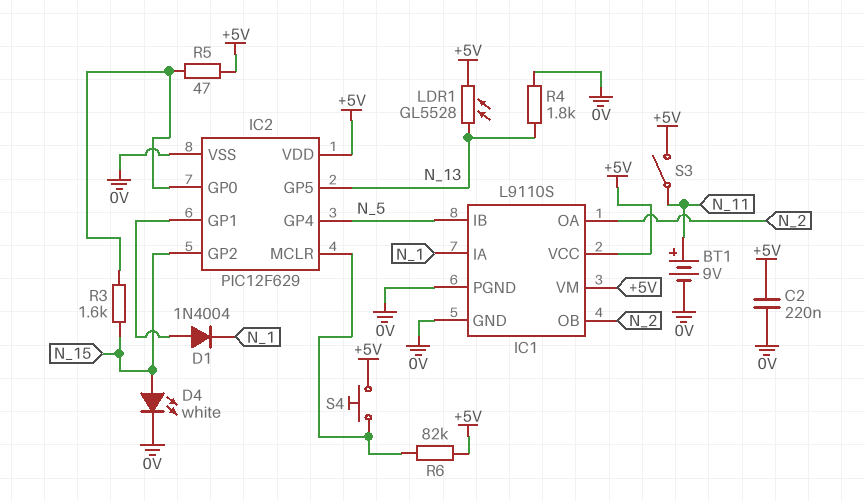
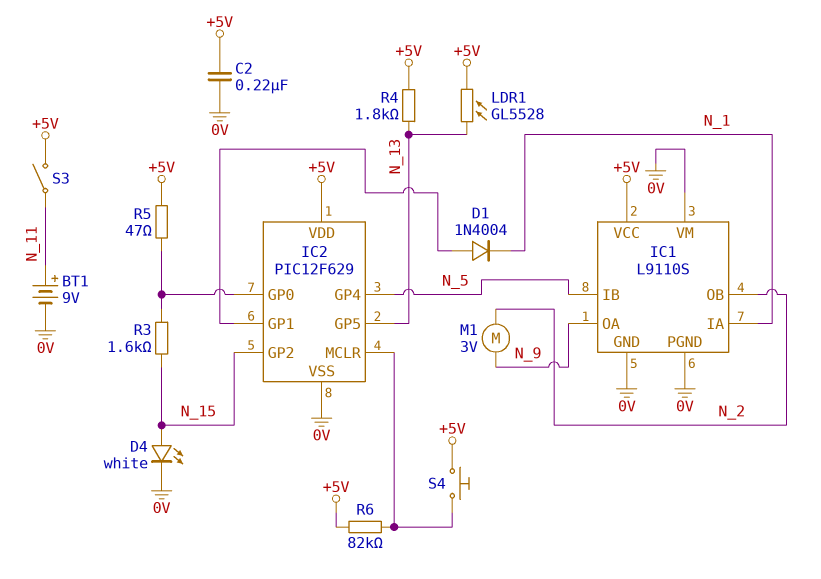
IC1 pin OA: N_2 -> N_9
IC1 pin VM: +5V -> 0V
M1: none -> motor 3V (N_2, N_9)
R4: 1.8k (0V, N_13) -> 1.8k (+5V, N_13)

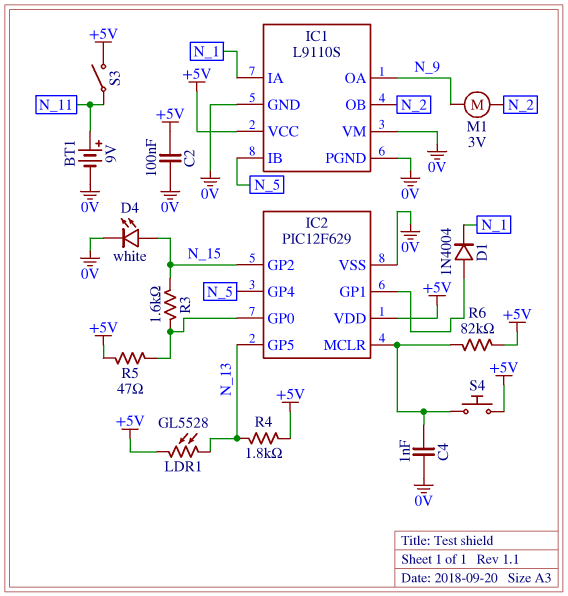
C2: 220nF (+5V, 0V) -> 100nF (+5V, 0V)
C4: none -> 1nF (0V, IC2/MCLR)

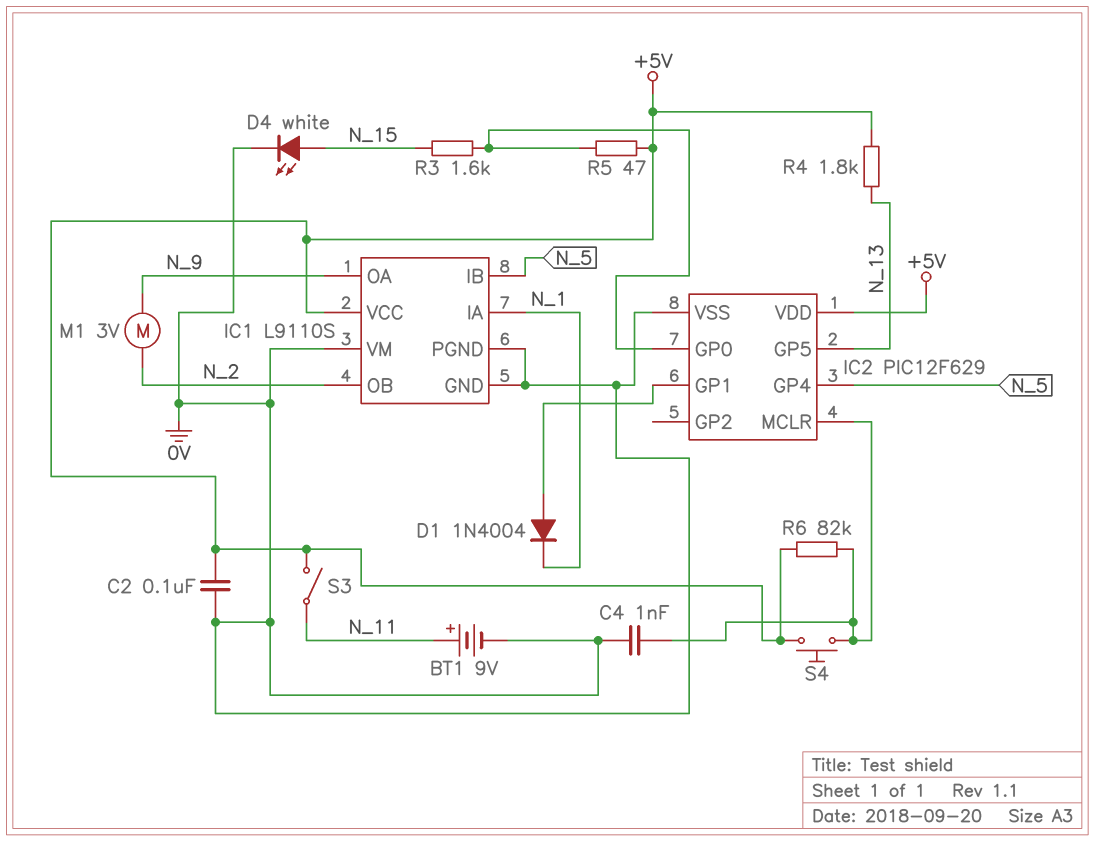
IC2 pin GP2: N_15 -> none
LDR1: GL5528 (+5V, N_13) -> none

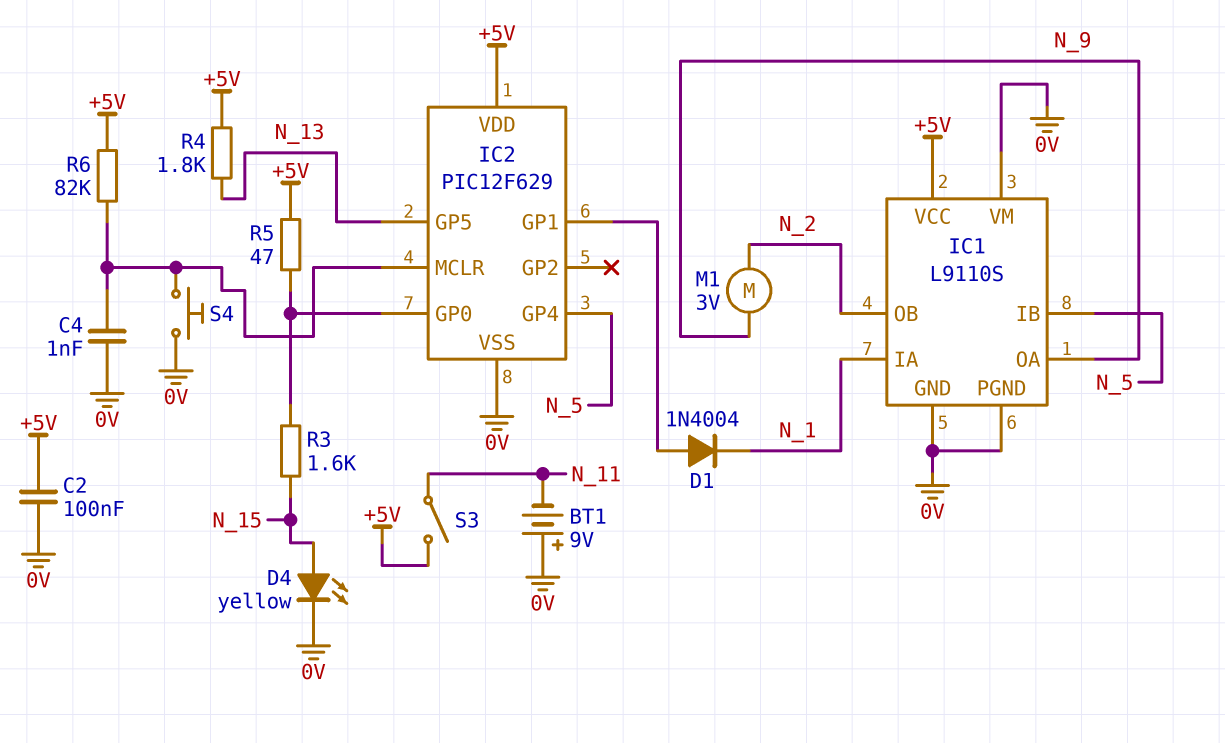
BT1: 9V (plus N_11, minus 0V) -> 9V (plus 0V, minus N_11)
D4: LED white (A N_15, K 0V) -> LED yellow (A N_15, K 0V)
S4: button (+5V, IC2/MCLR) -> button (0V, IC2/MCLR)

